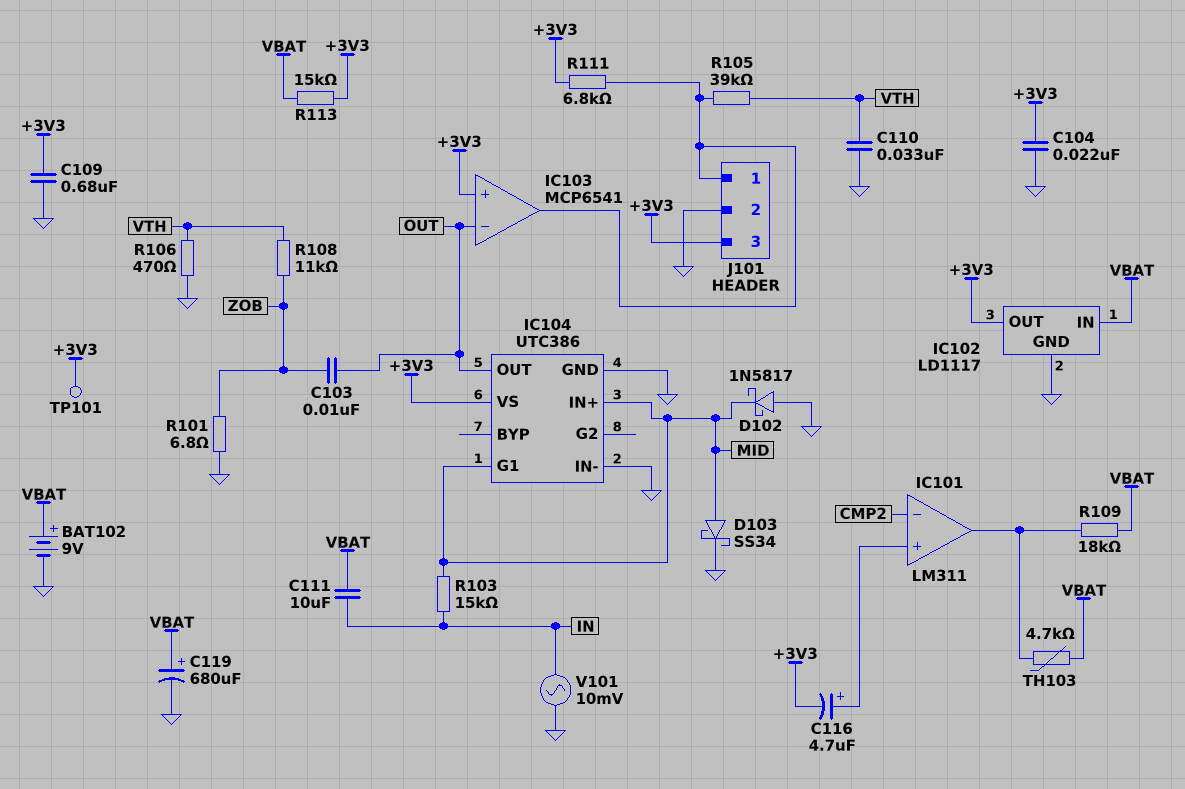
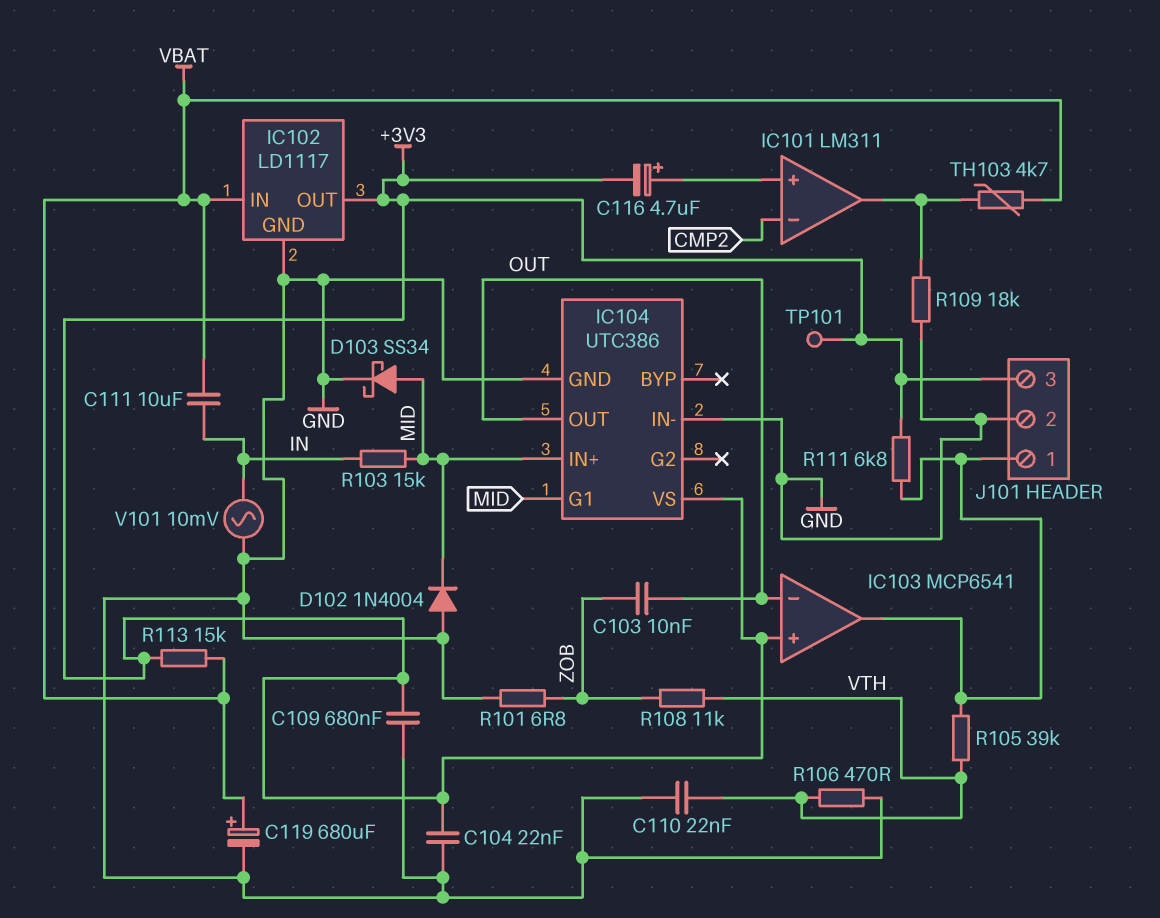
BAT102: 9V (plus VBAT, minus GND) -> none
C110: 33nF (GND, VTH) -> 22nF (GND, VTH)
D102: schottky 1N5817 (A GND, K MID) -> diode 1N4004 (A GND, K MID)
R109: 18k (IC101/out, VBAT) -> 18k (GND, IC101/out)

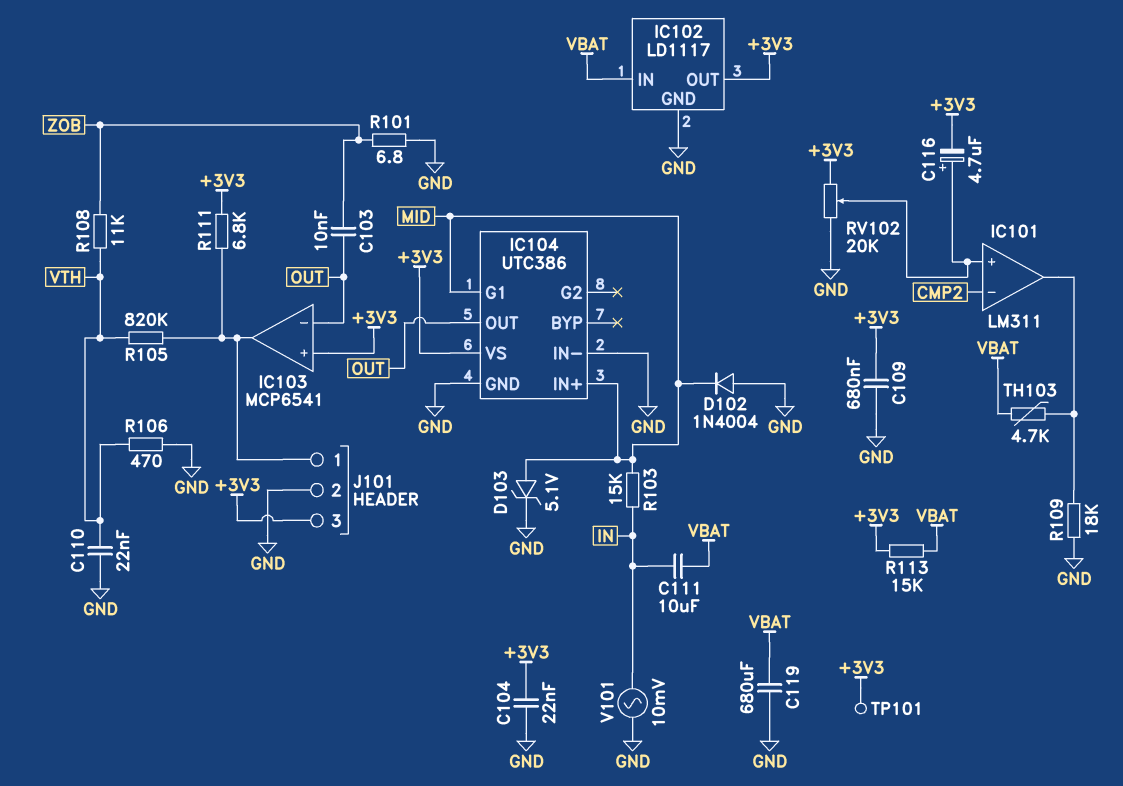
C119: 680uF (plus VBAT, minus GND) -> 680uF (GND, VBAT)
D103: schottky SS34 (A MID, K GND) -> zener 5.1V (A MID, K GND)
R105: 39k (IC103/out, VTH) -> 820k (IC103/out, VTH)
RV102: none -> 20k (+3V3, GND, wiper IC101/in+)

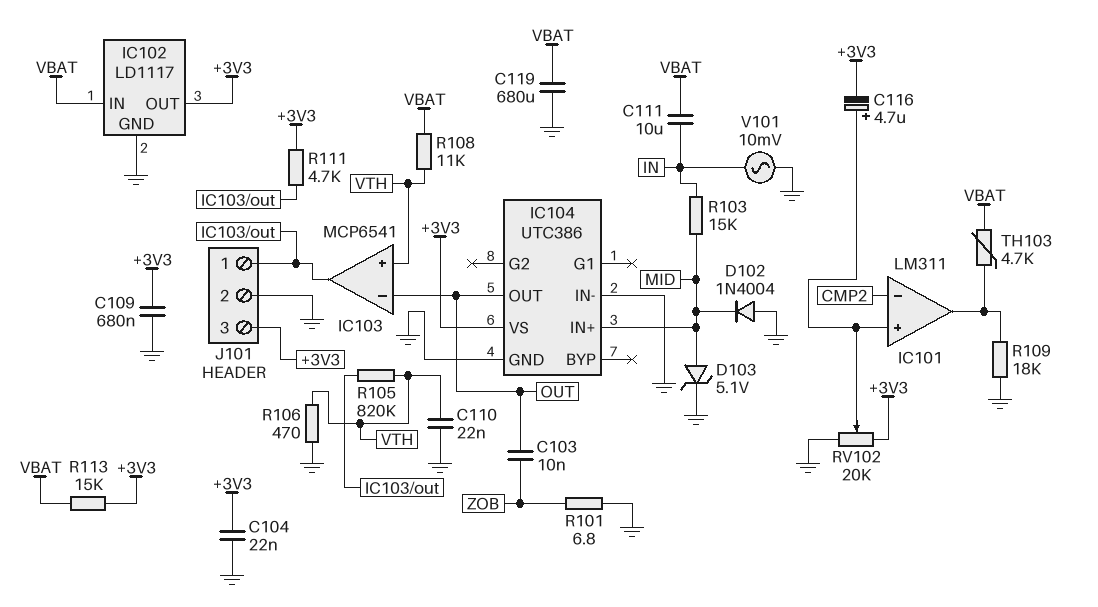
IC103 pin in+: +3V3 -> VTH
IC104 pin G1: MID -> none
R108: 11k (VTH, ZOB) -> 11k (VBAT, VTH)
R111: 6.8k (+3V3, IC103/out) -> 4.7k (+3V3, IC103/out)
TP101: test point (+3V3) -> none

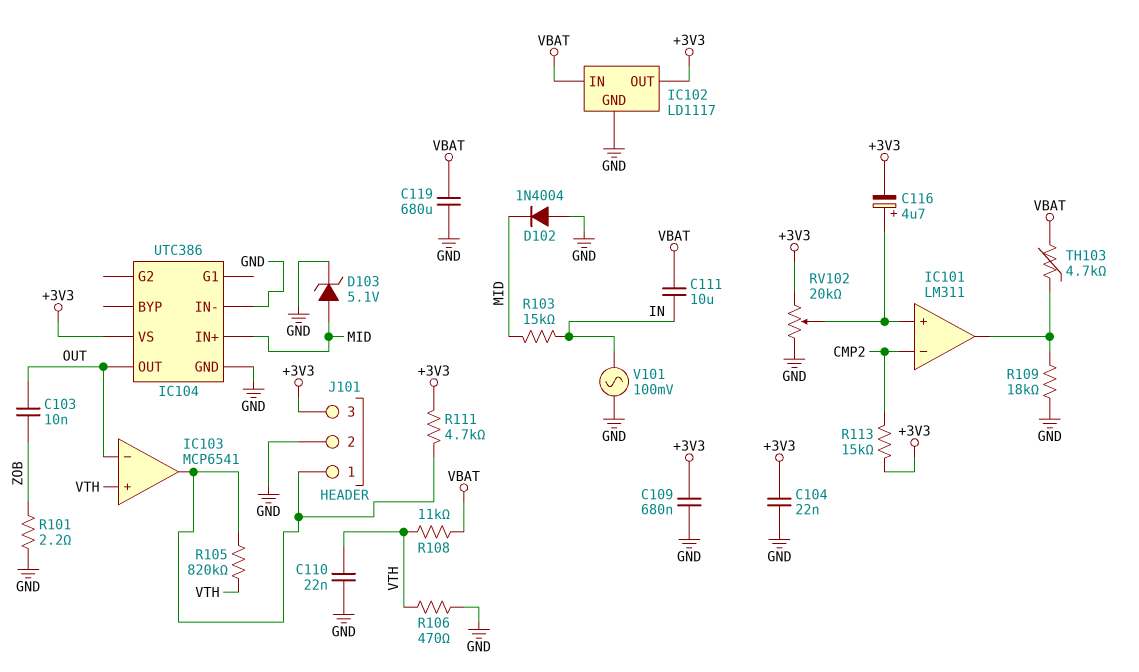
R101: 6.8 (GND, ZOB) -> 2.2 (GND, ZOB)
R113: 15k (+3V3, VBAT) -> 15k (+3V3, CMP2)
V101: AC 10mV (GND, IN) -> AC 100mV (GND, IN)

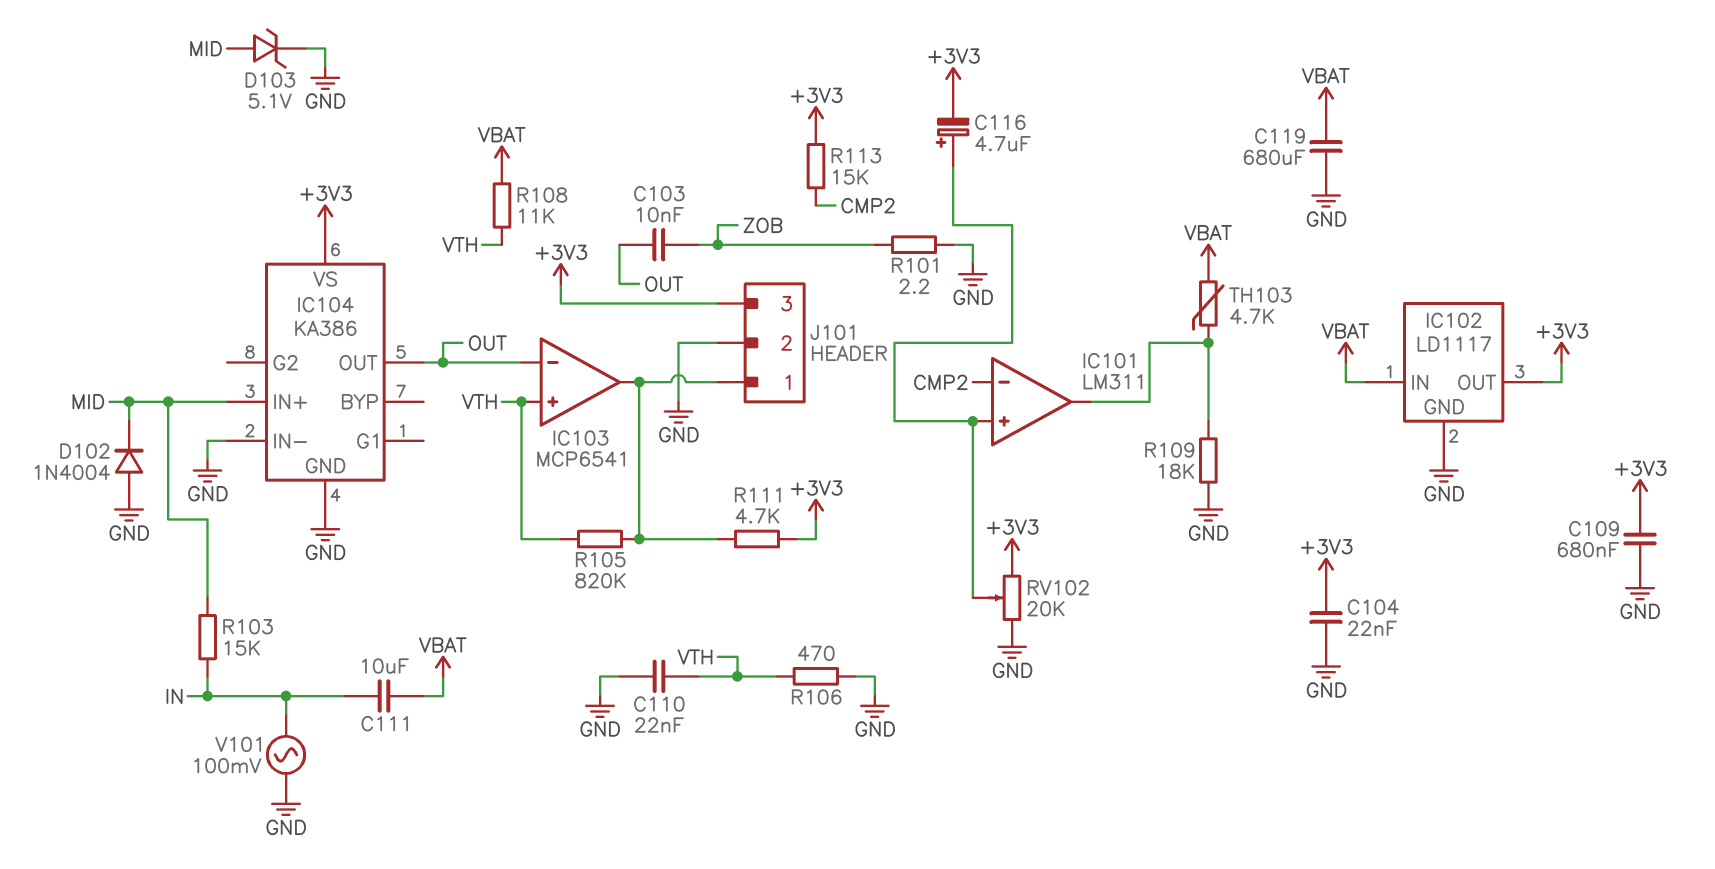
IC104: UTC386 -> KA386

